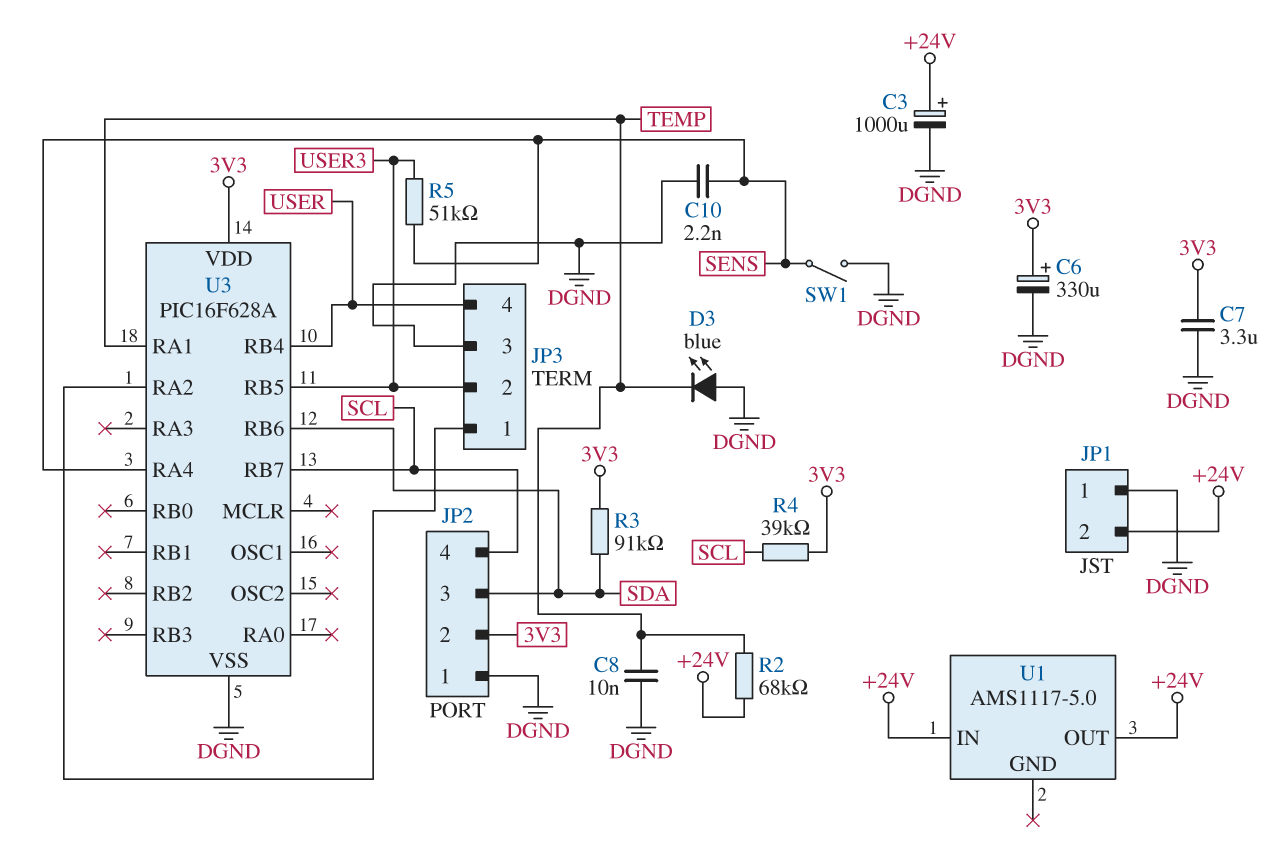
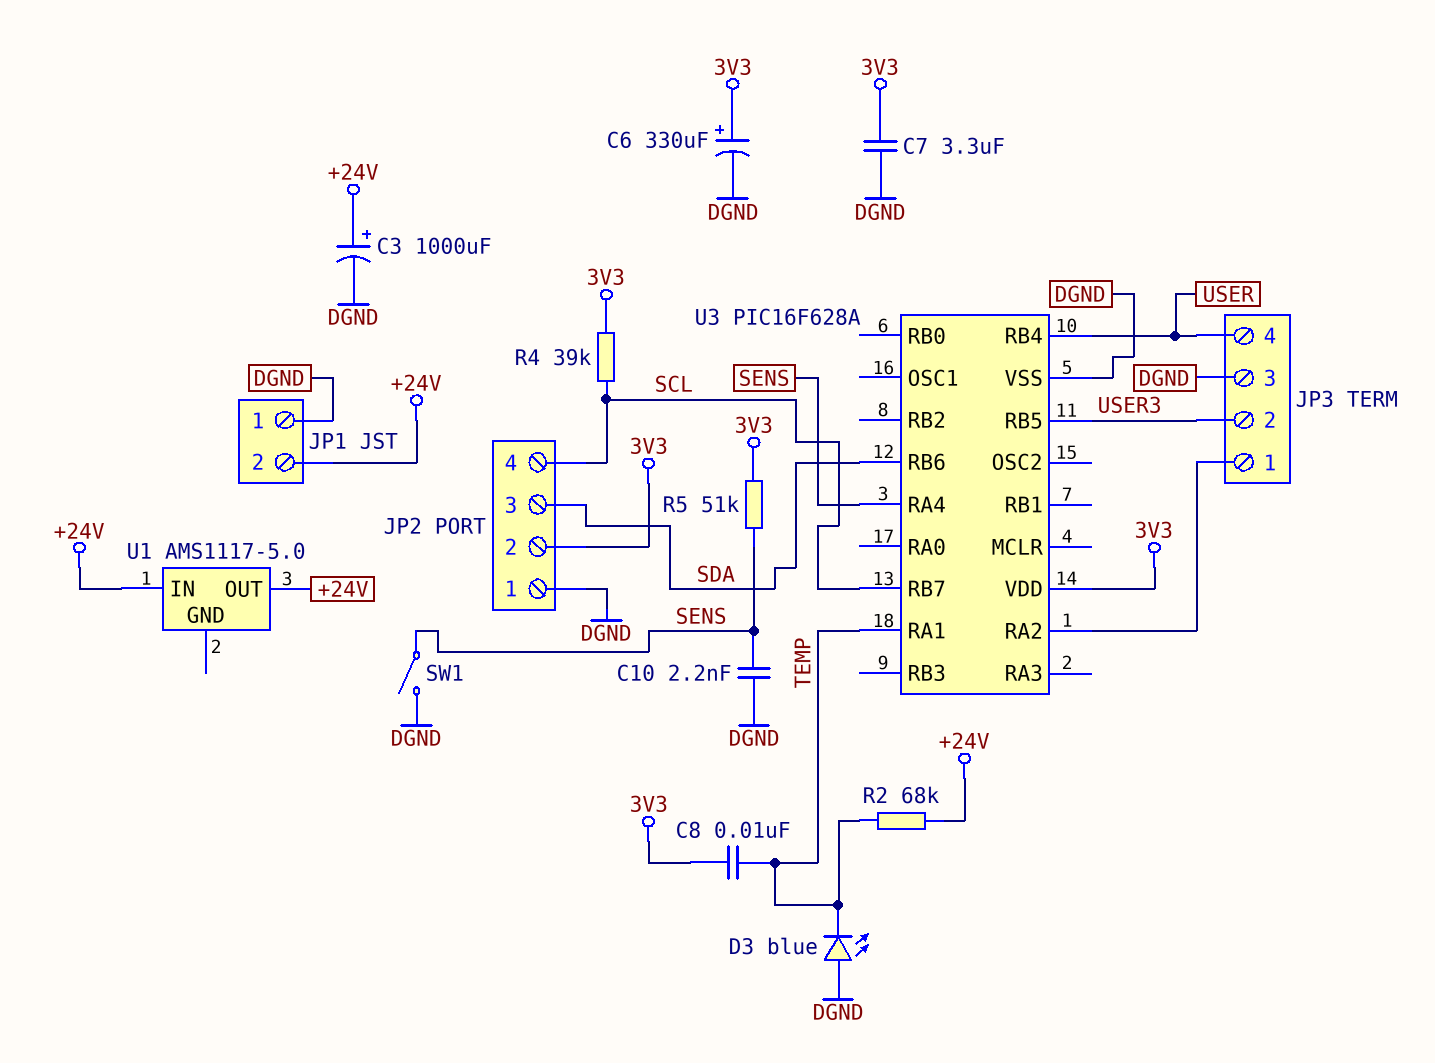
C8: 10nF (DGND, TEMP) -> 10nF (3V3, TEMP)
R3: 91k (3V3, SDA) -> none
R5: 51k (SENS, USER3) -> 51k (3V3, SENS)

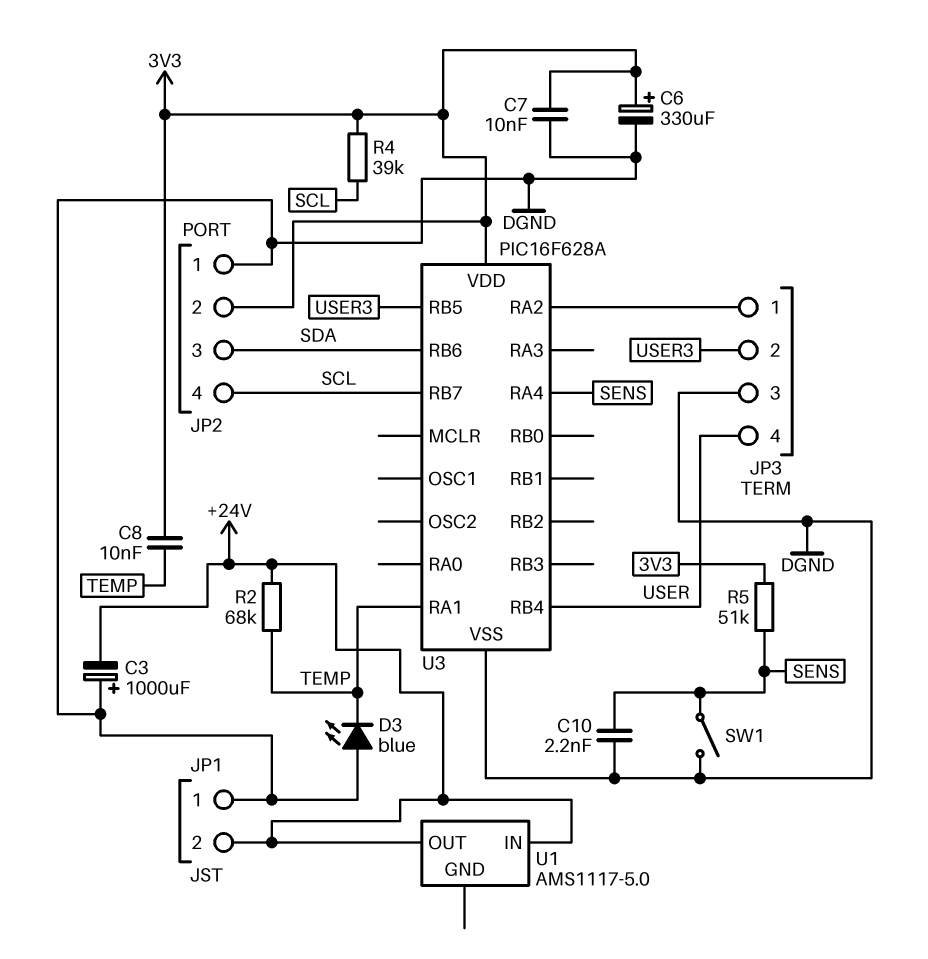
C3: 1000uF (plus +24V, minus DGND) -> 1000uF (plus DGND, minus +24V)
C7: 3.3uF (3V3, DGND) -> 10nF (3V3, DGND)

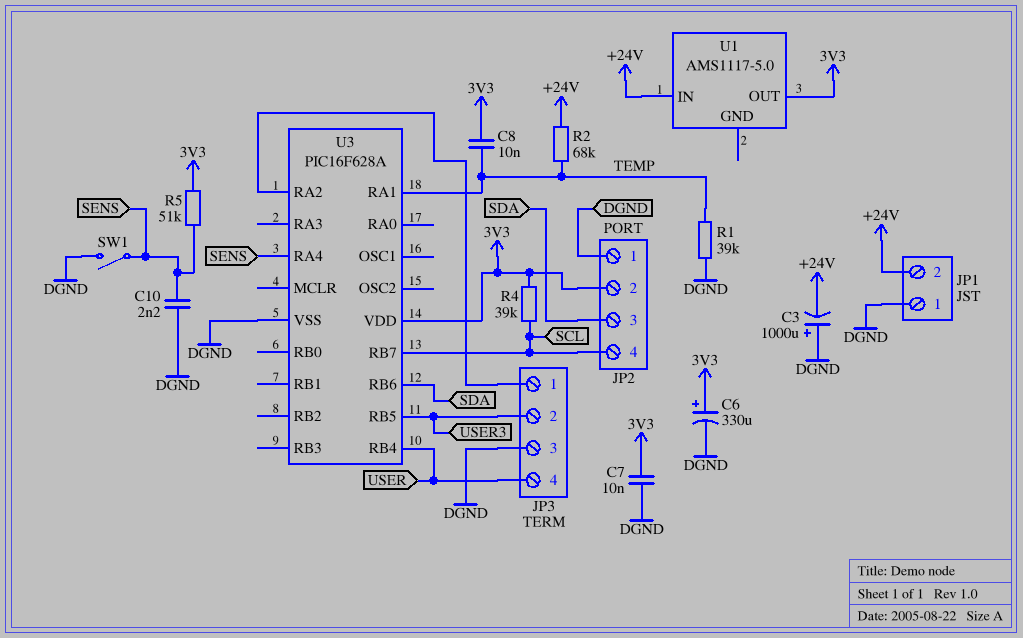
D3: LED blue (A DGND, K TEMP) -> none
R1: none -> 39k (DGND, TEMP)
U1 pin OUT: +24V -> 3V3

